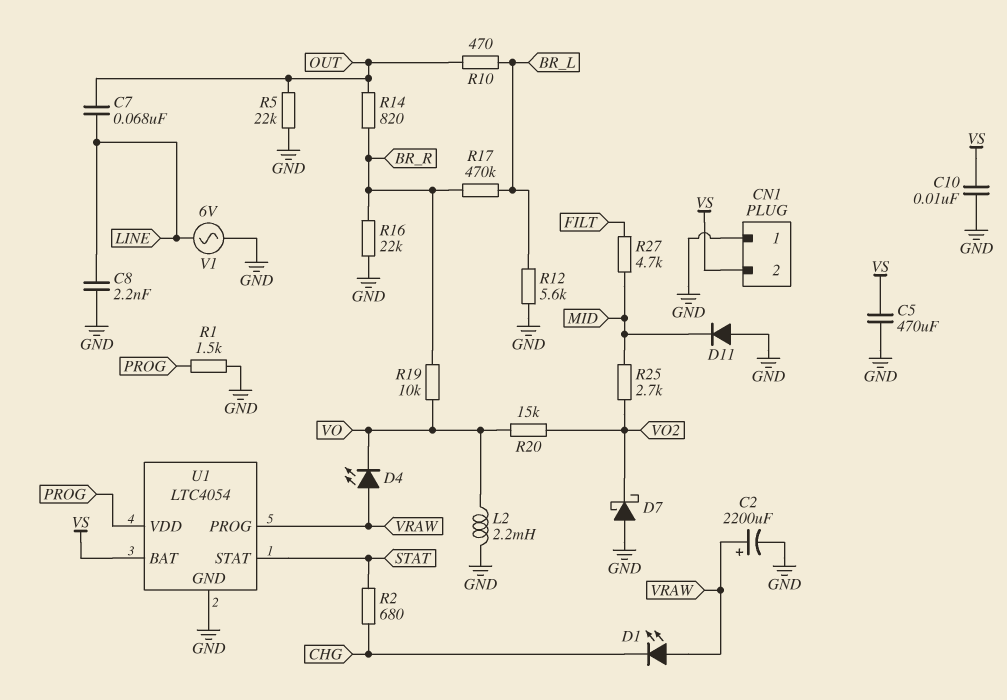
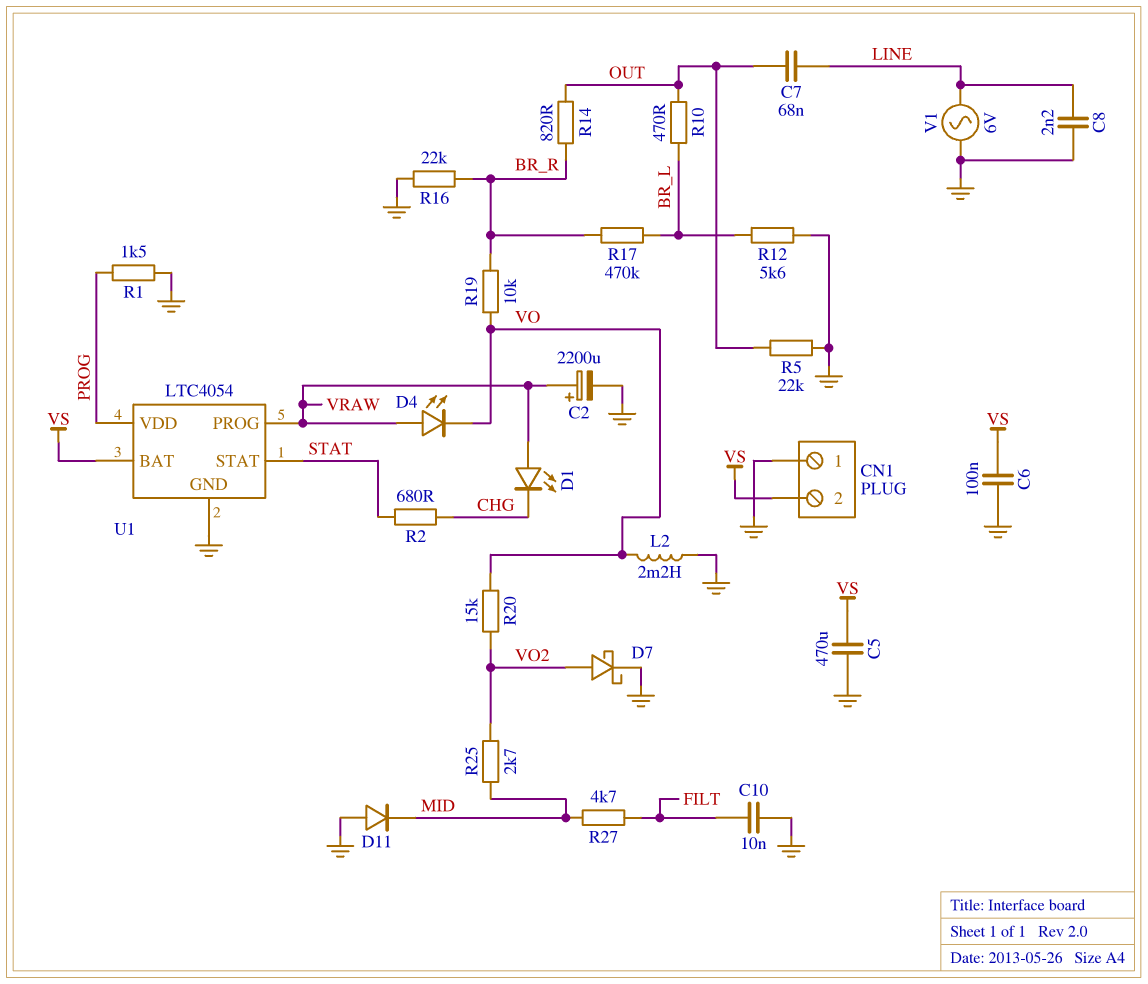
C6: none -> 100nF (GND, VS)
C10: 10nF (GND, VS) -> 10nF (FILT, GND)
D7: schottky (A GND, K VO2) -> schottky (A VO2, K GND)

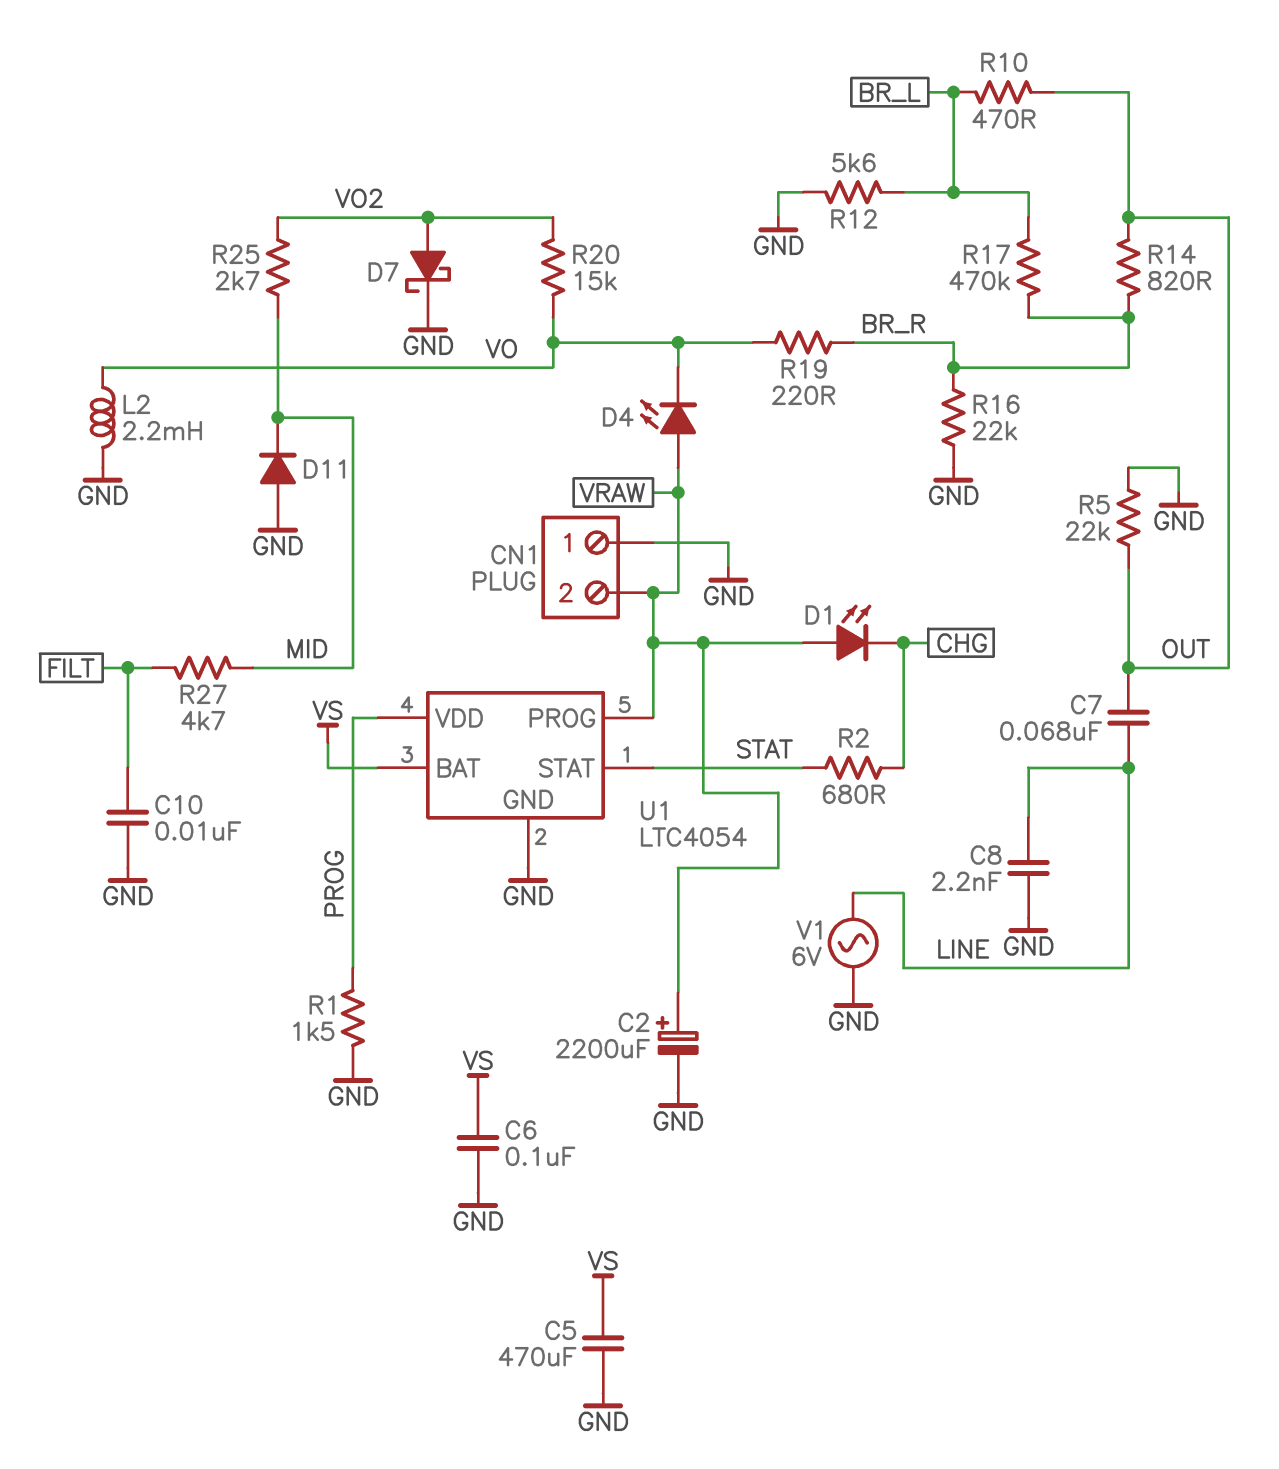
CN1 pin 2: VS -> VRAW
R19: 10k (BR_R, VO) -> 220 (BR_R, VO)

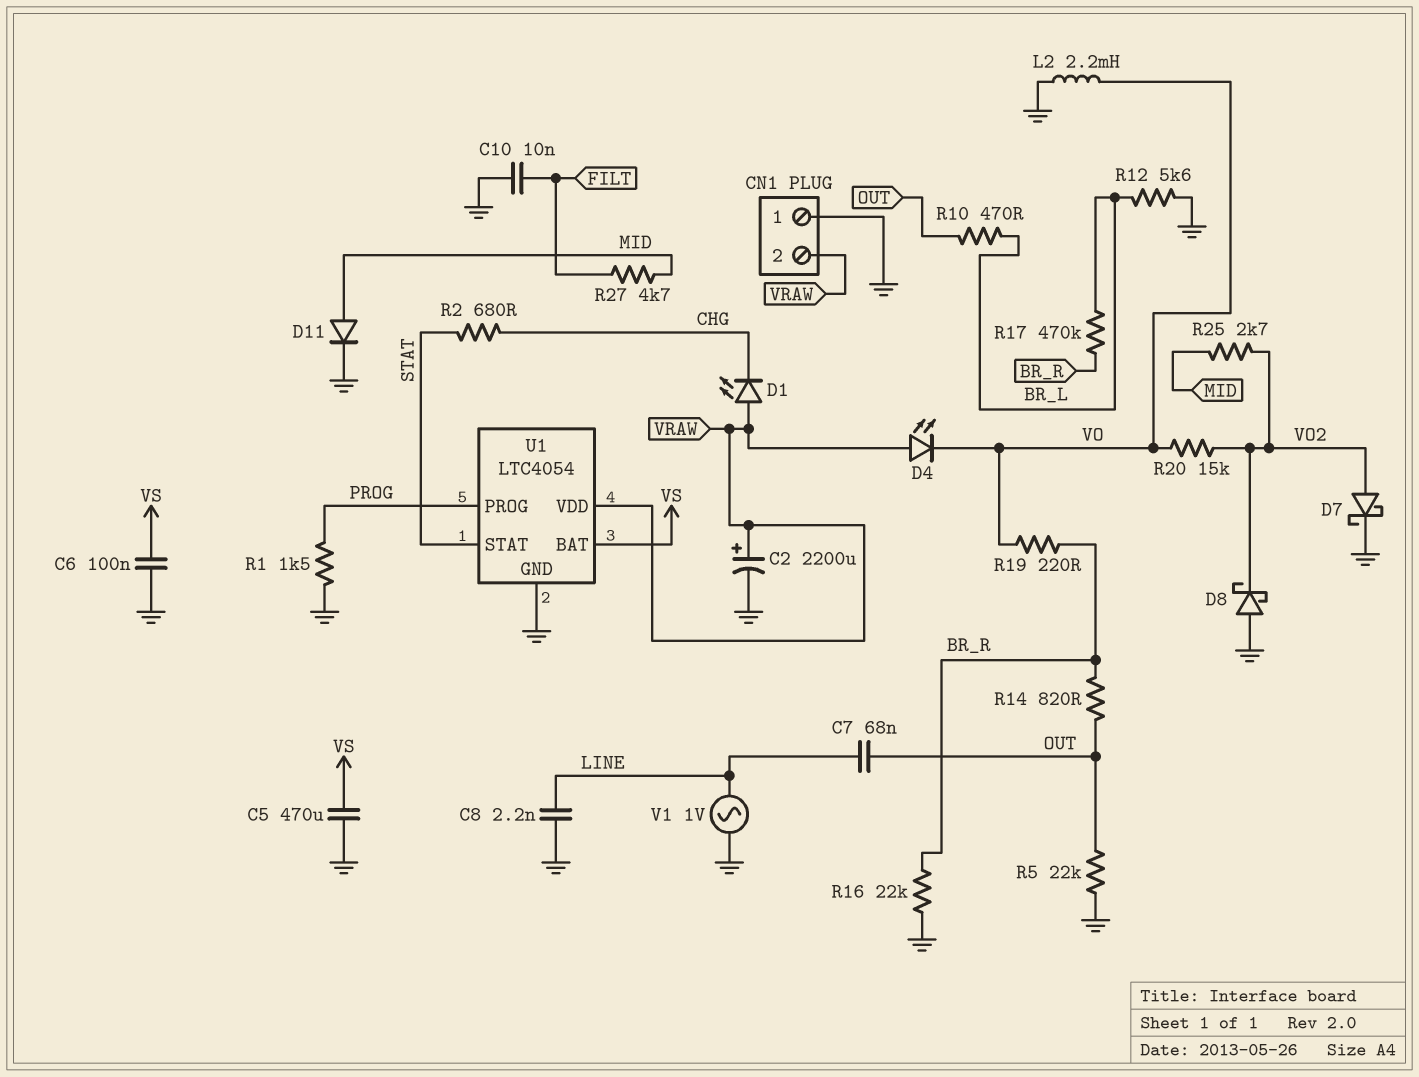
D8: none -> schottky (A GND, K VO2)
D11: diode (A GND, K MID) -> diode (A MID, K GND)
U1 pin PROG: VRAW -> PROG
U1 pin VDD: PROG -> VRAW
V1: AC 6V (GND, LINE) -> AC 1V (GND, LINE)

